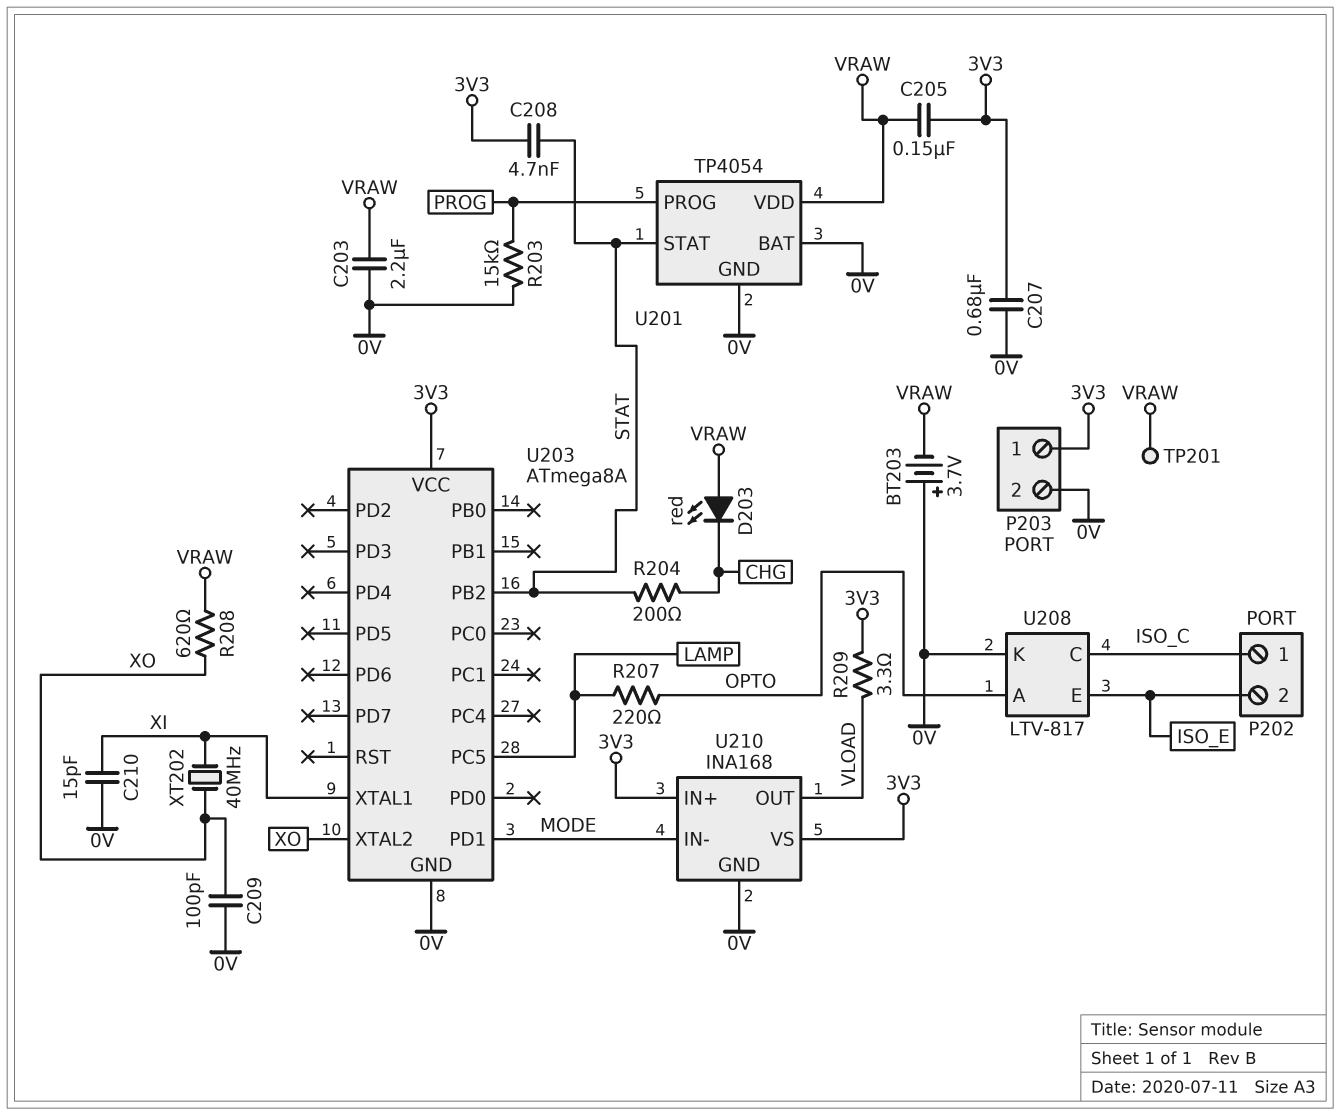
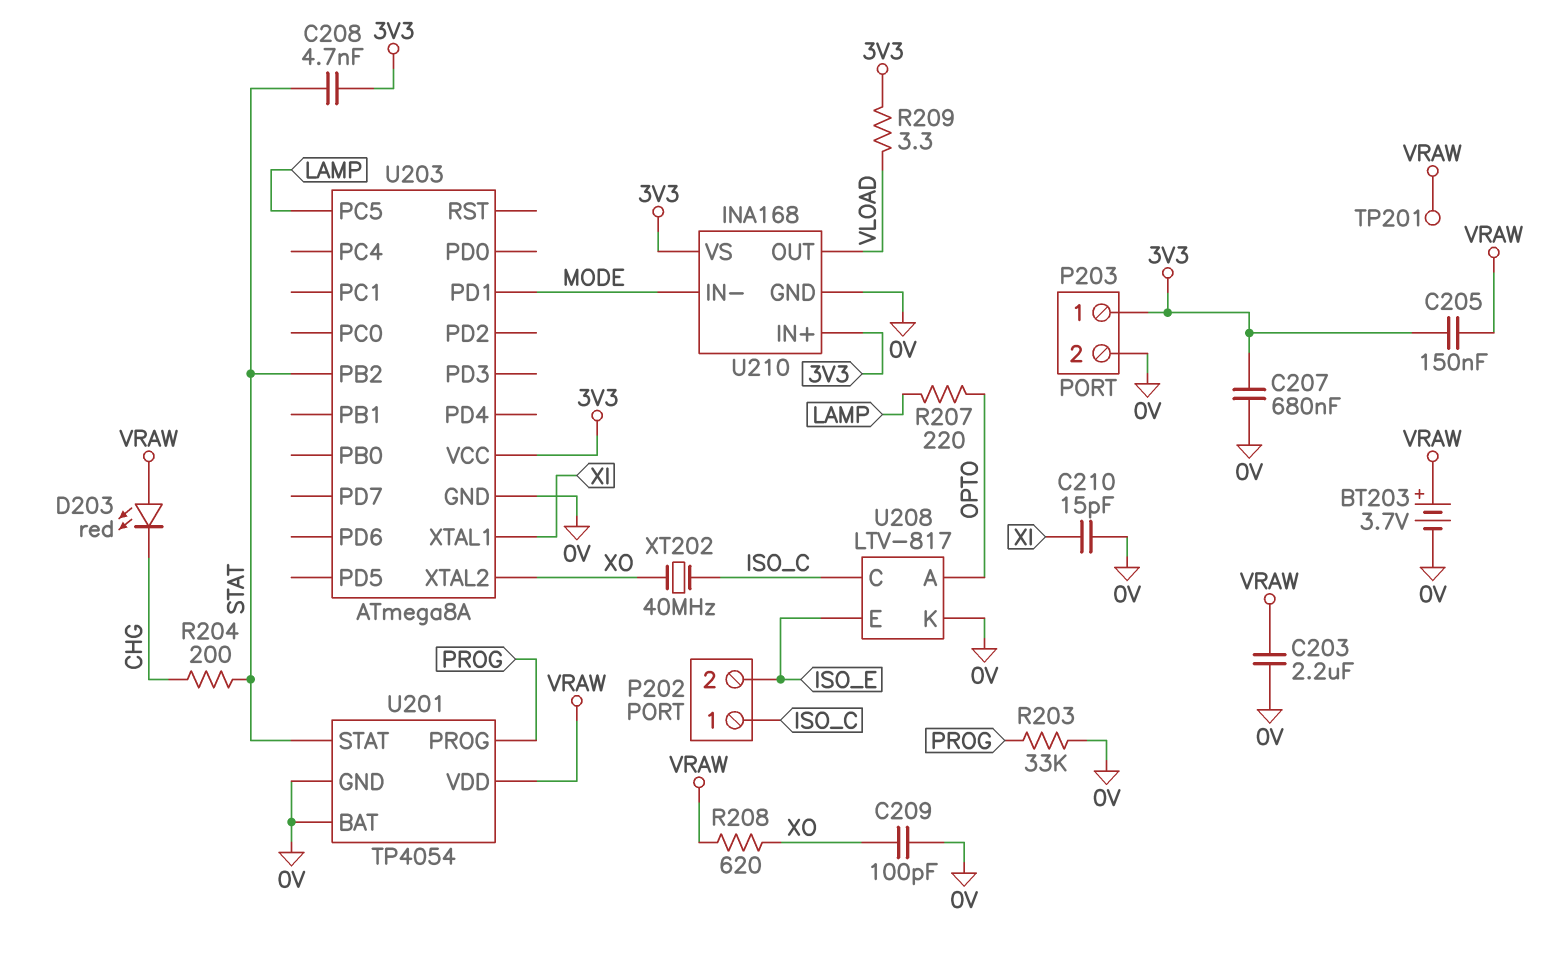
BT203: 3.7V (plus 0V, minus VRAW) -> 3.7V (plus VRAW, minus 0V)
R203: 15k (0V, PROG) -> 33k (0V, PROG)
XT202: 40MHz (XI, XO) -> 40MHz (ISO_C, XO)

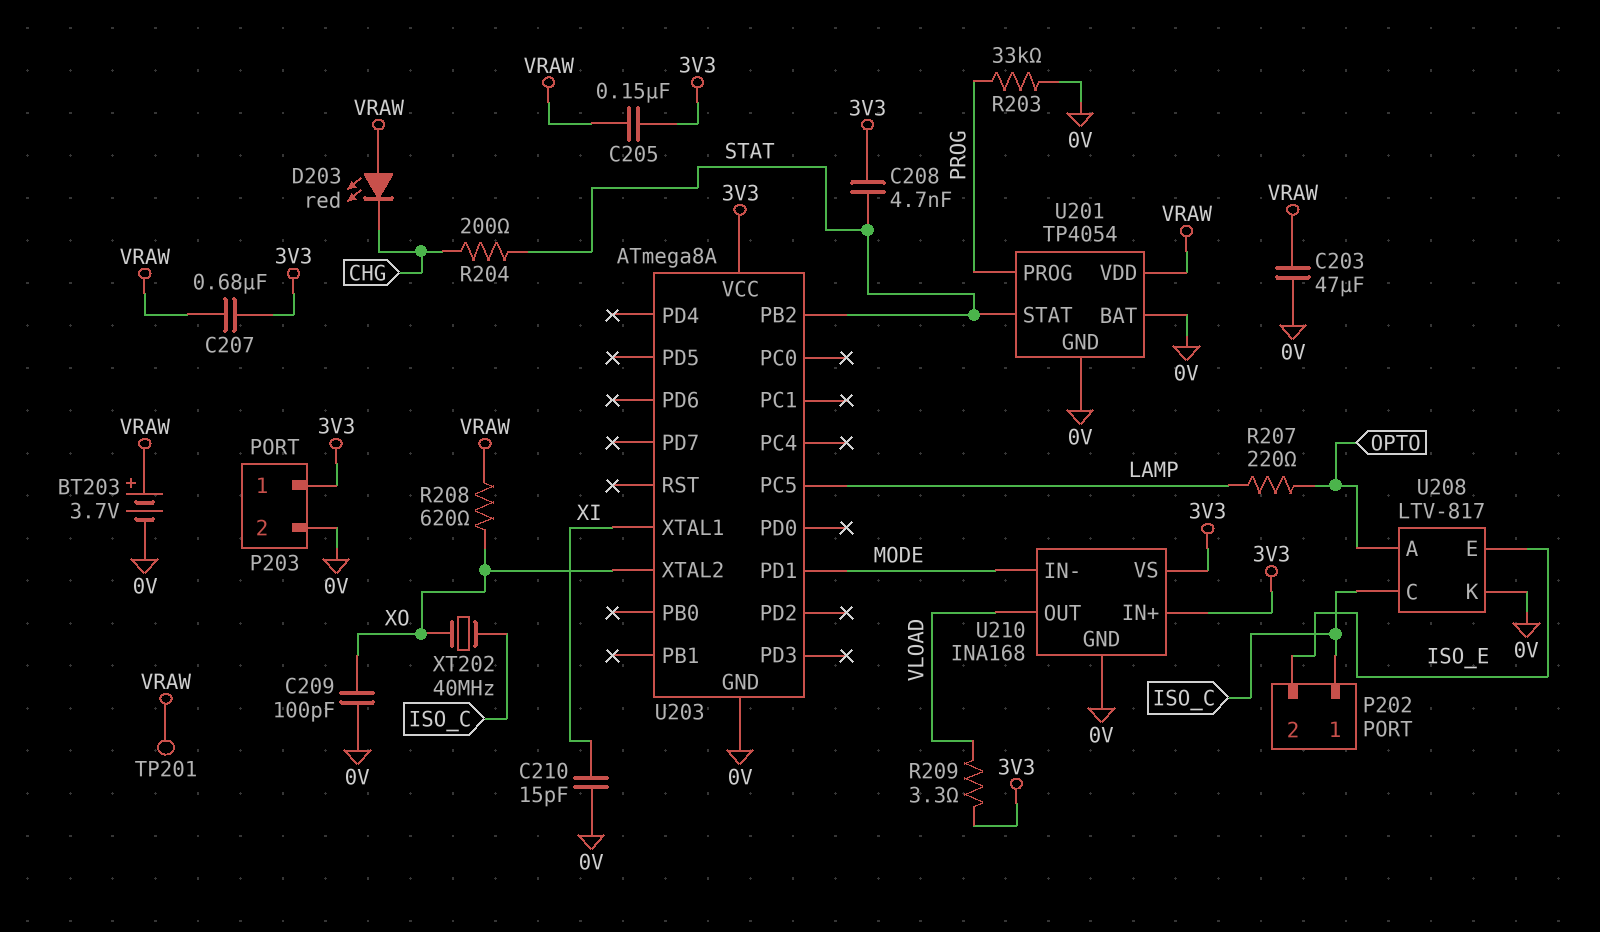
C203: 2.2uF (0V, VRAW) -> 47uF (0V, VRAW)
C207: 680nF (0V, 3V3) -> 680nF (3V3, VRAW)

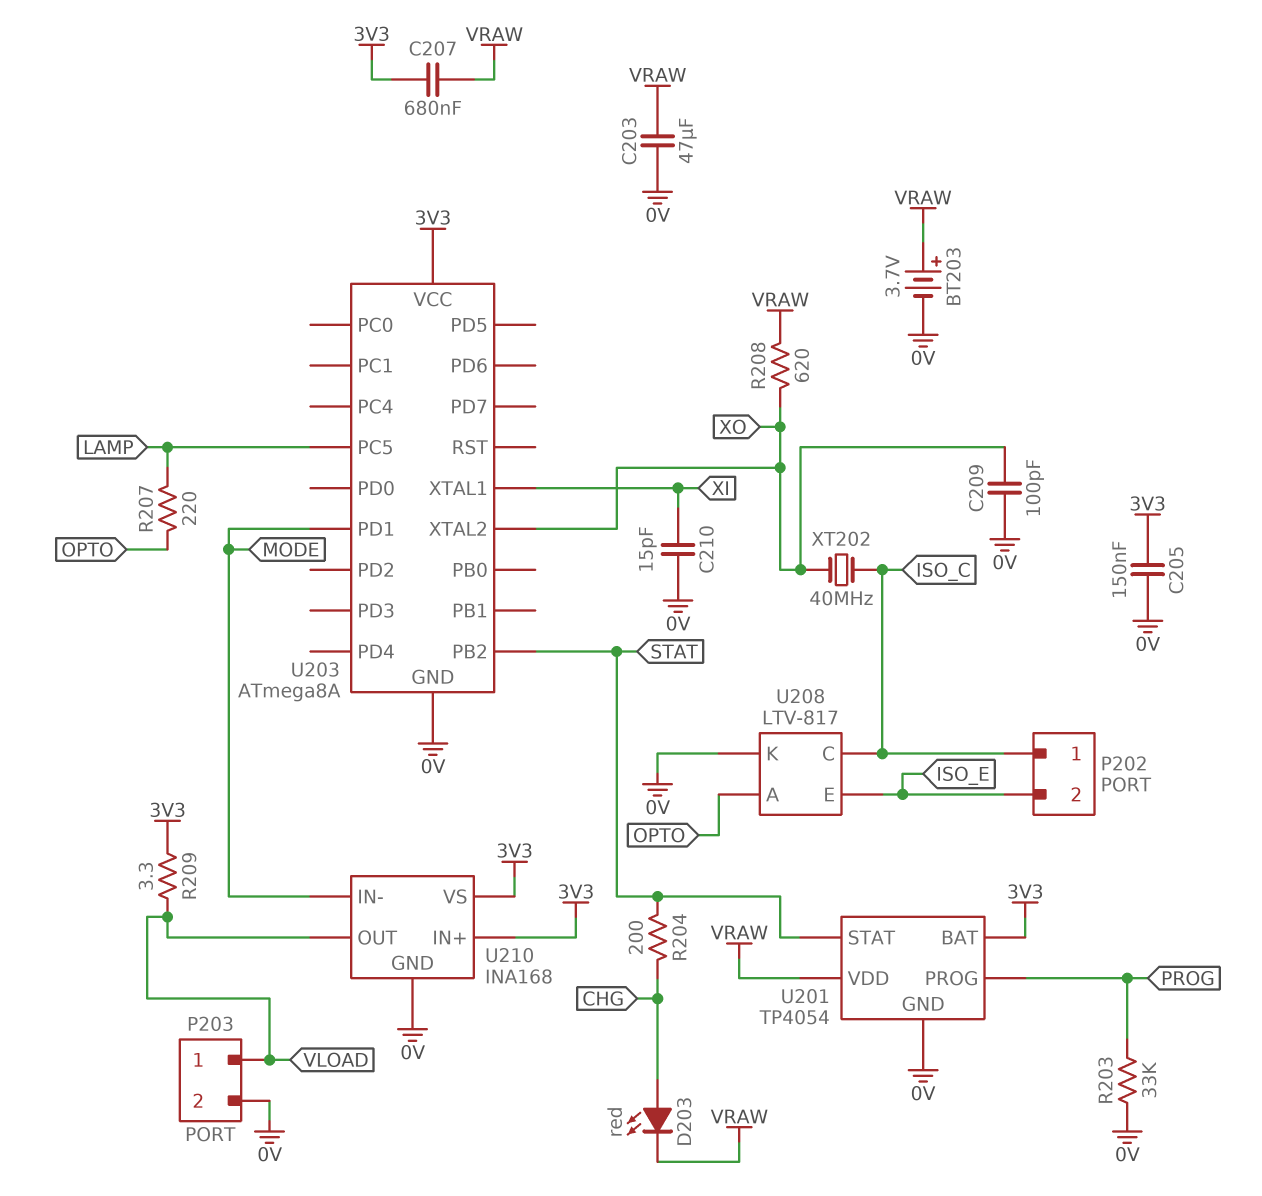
C205: 150nF (3V3, VRAW) -> 150nF (0V, 3V3)
C208: 4.7nF (3V3, STAT) -> none
D203: LED red (A VRAW, K CHG) -> LED red (A CHG, K VRAW)
P203 pin 1: 3V3 -> VLOAD
TP201: test point (VRAW) -> none
U201 pin BAT: 0V -> 3V3

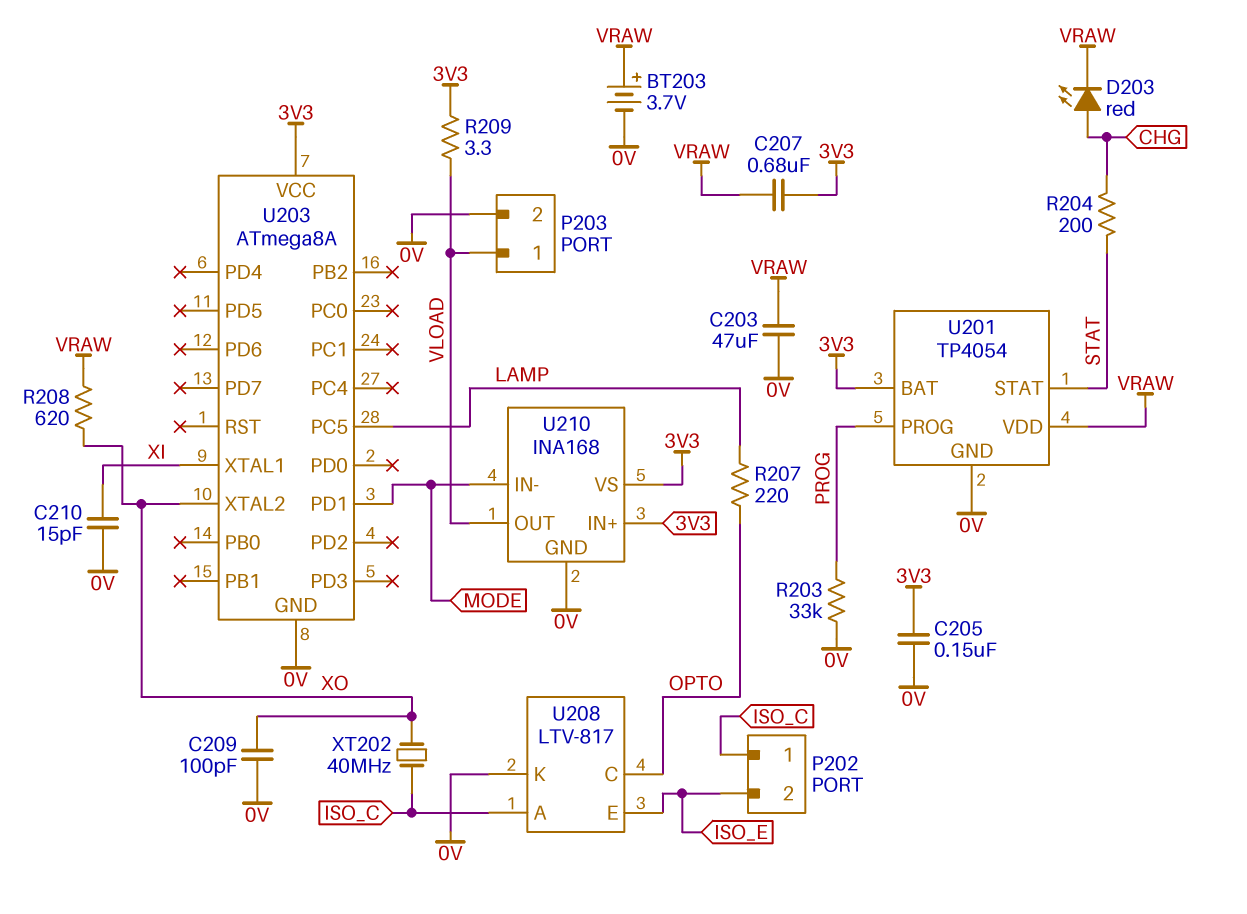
U203 pin PB2: STAT -> none
U208 pin A: OPTO -> ISO_C
U208 pin C: ISO_C -> OPTO

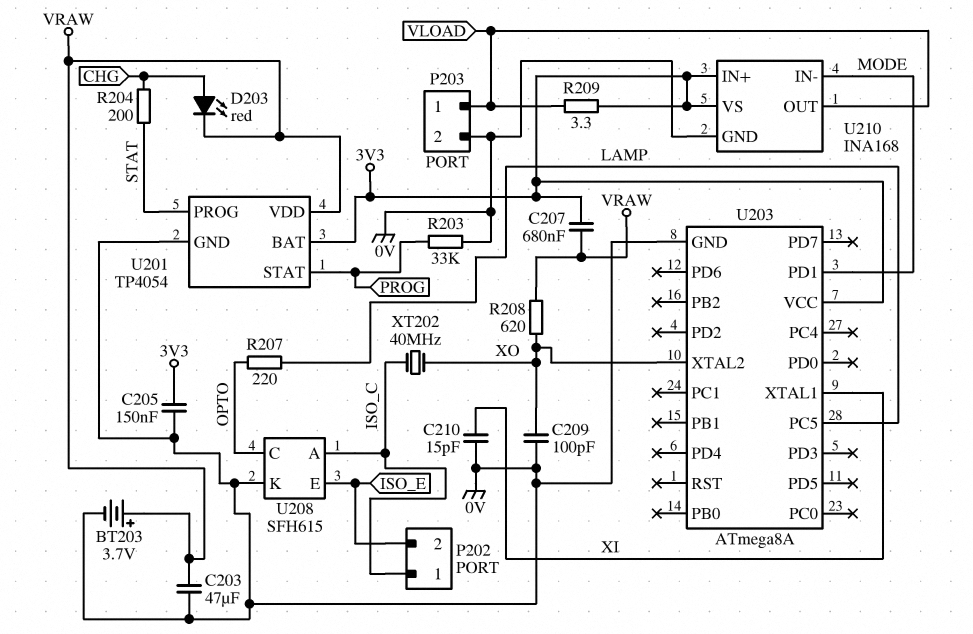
U201 pin PROG: PROG -> STAT
U201 pin STAT: STAT -> PROG
U208: LTV-817 -> SFH615

